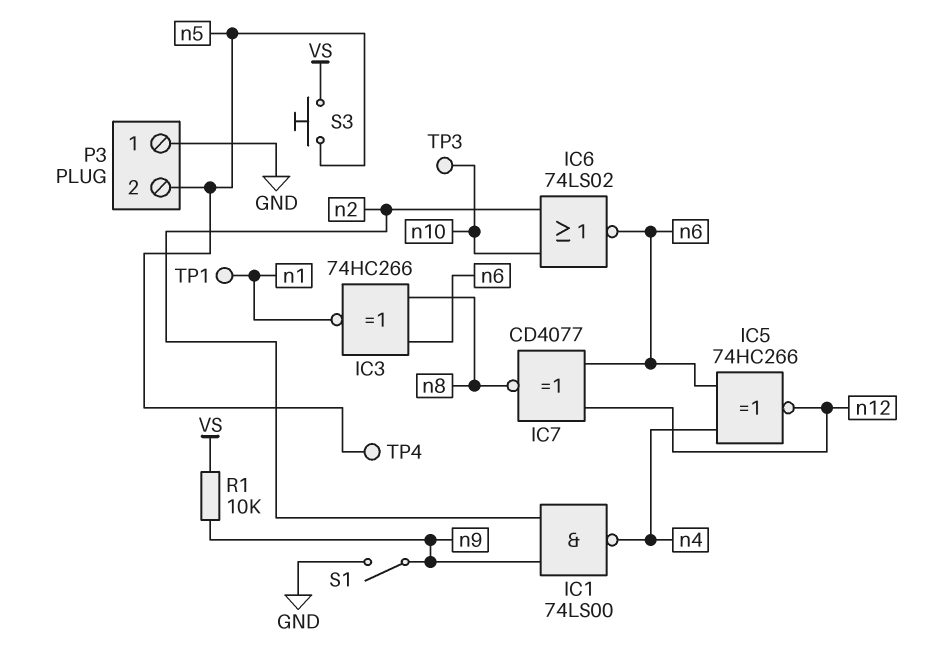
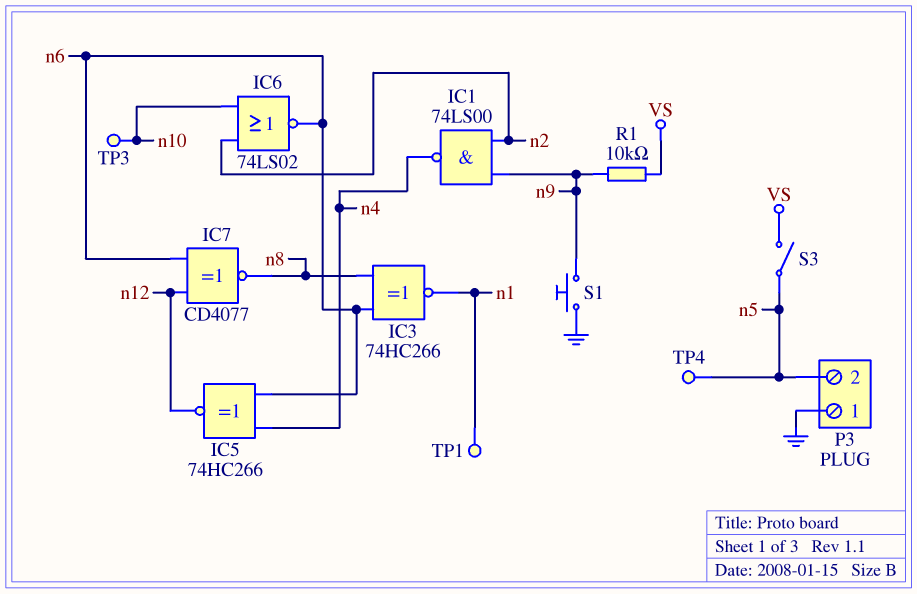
S1: switch (GND, n9) -> button (GND, n9)
S3: button (VS, n5) -> switch (VS, n5)

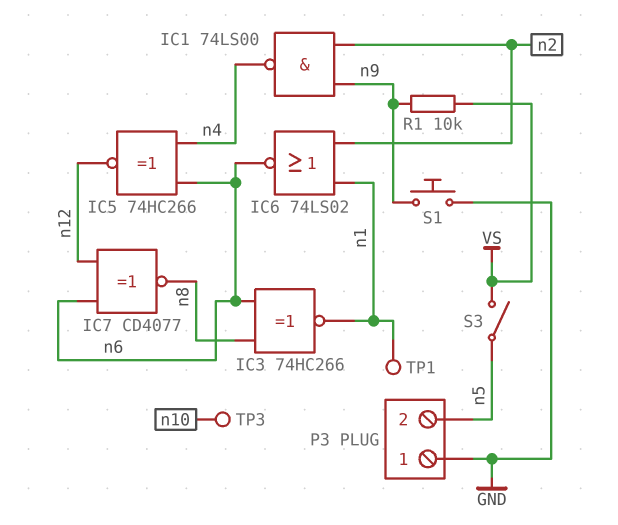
IC6: NOR 74LS02 (in n2, in n10, out n6) -> NOR 74LS02 (in n1, in n2, out n6)
TP4: test point (n5) -> none

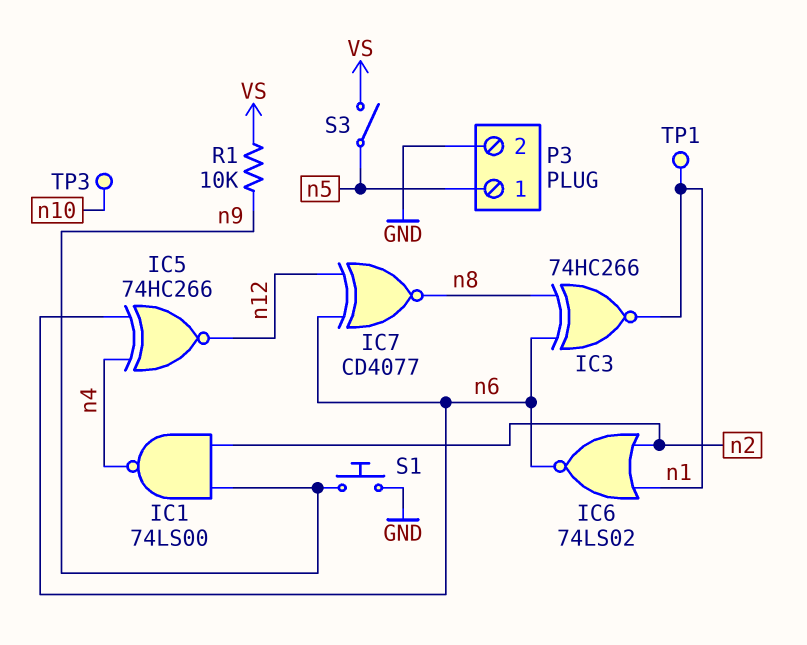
P3 pin 1: GND -> n5
P3 pin 2: n5 -> GND

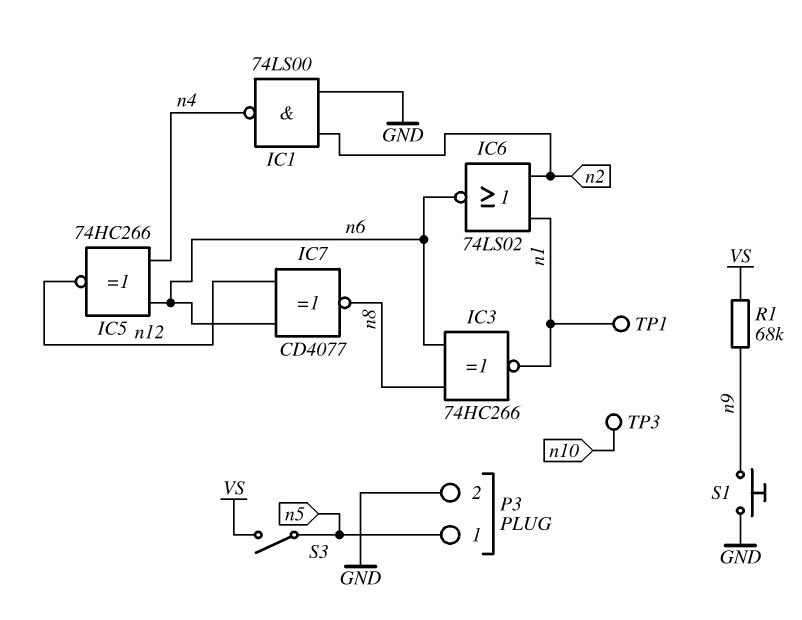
IC1: NAND 74LS00 (in n2, in n9, out n4) -> NAND 74LS00 (in GND, in n2, out n4)
R1: 10k (VS, n9) -> 68k (VS, n9)

